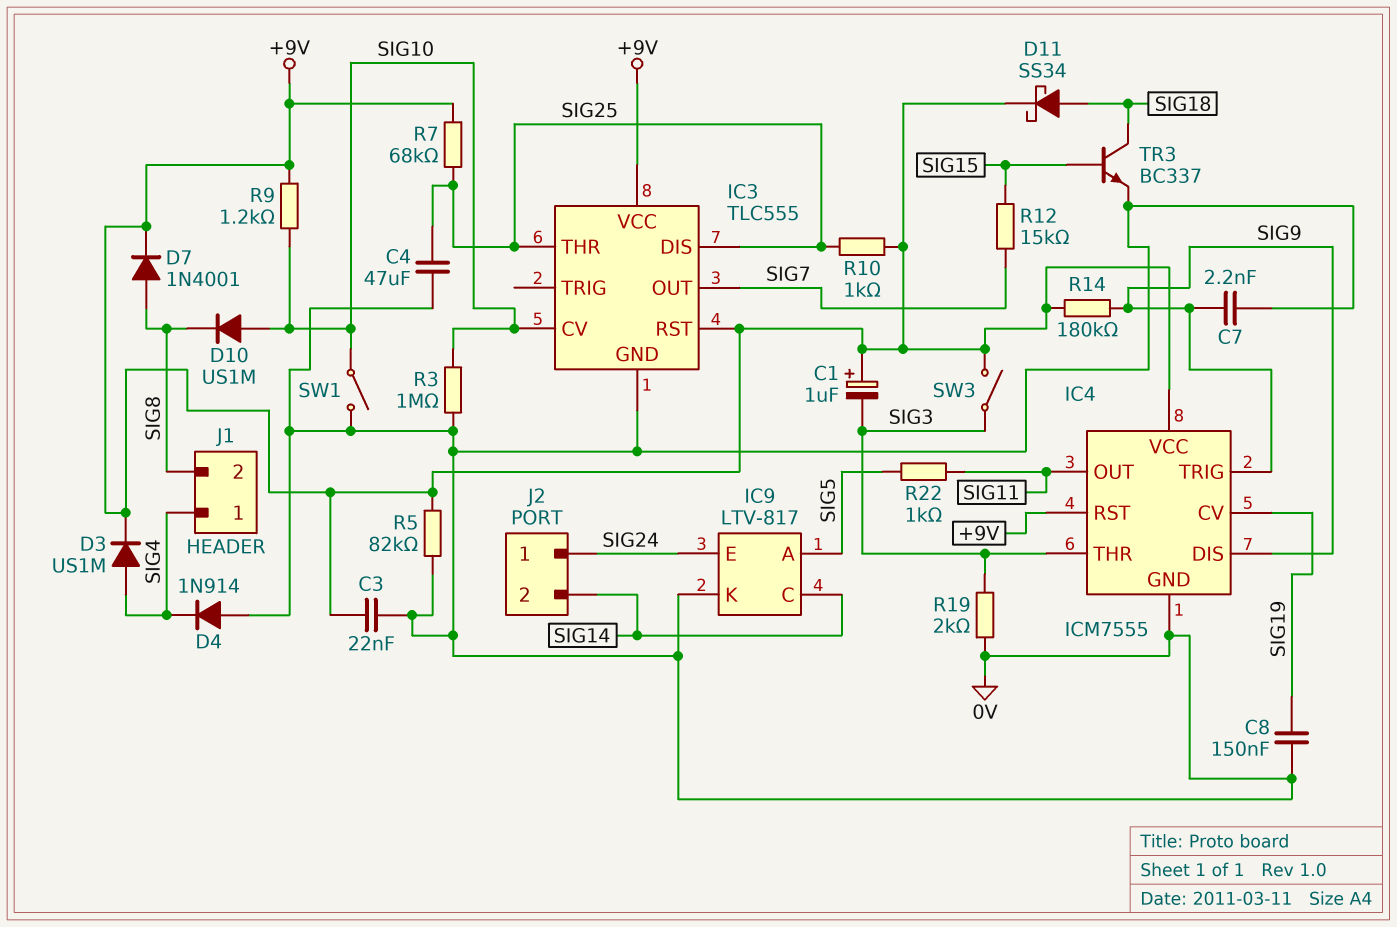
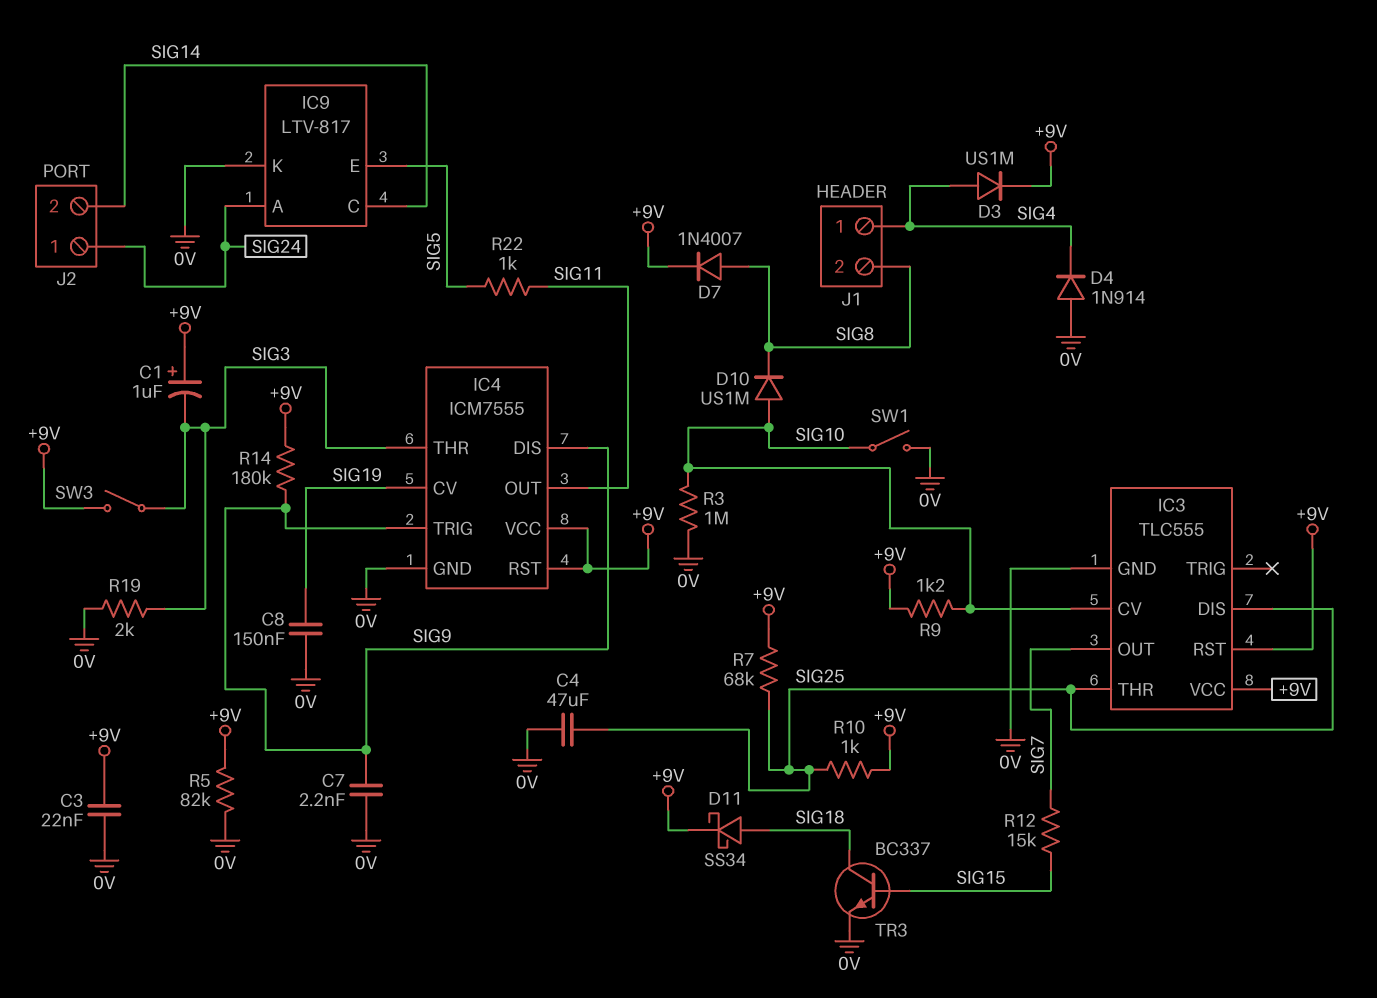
D7: diode 1N4001 (A SIG8, K +9V) -> diode 1N4007 (A SIG8, K +9V)
IC9 pin A: SIG5 -> SIG24
IC9 pin E: SIG24 -> SIG5

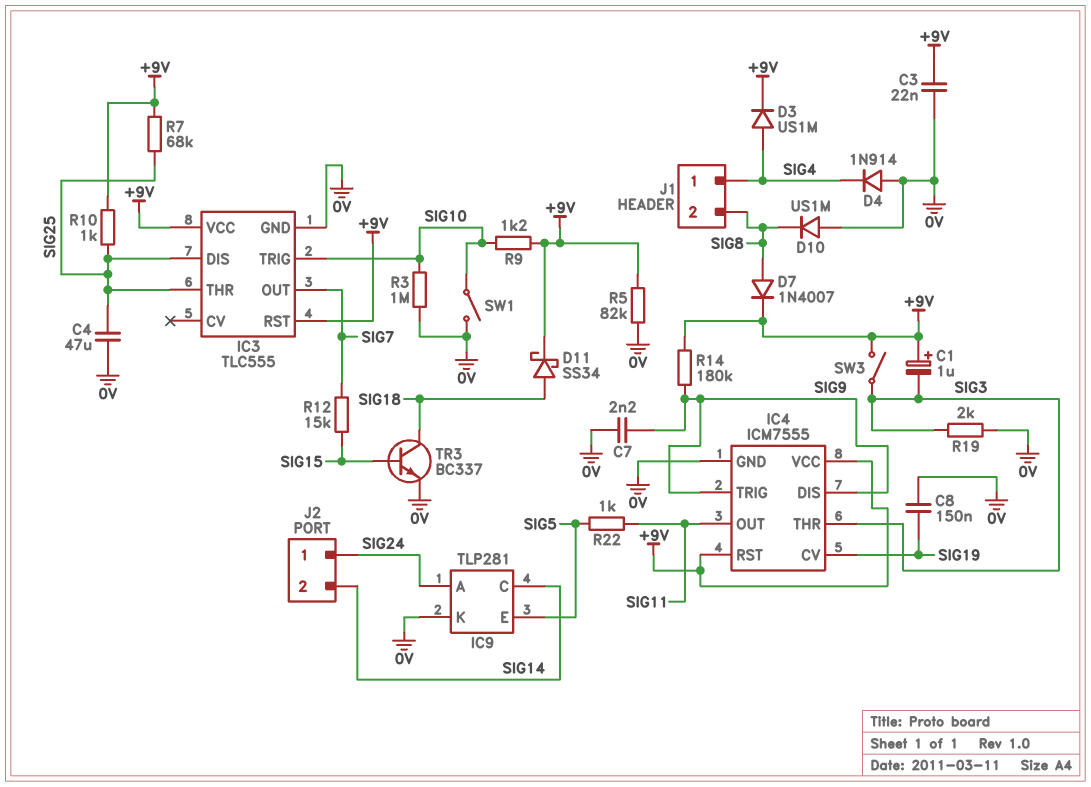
D10: diode US1M (A SIG10, K SIG8) -> diode US1M (A 0V, K SIG8)
IC3 pin CV: SIG10 -> none
IC3 pin TRIG: none -> SIG10
IC9: LTV-817 -> TLP281

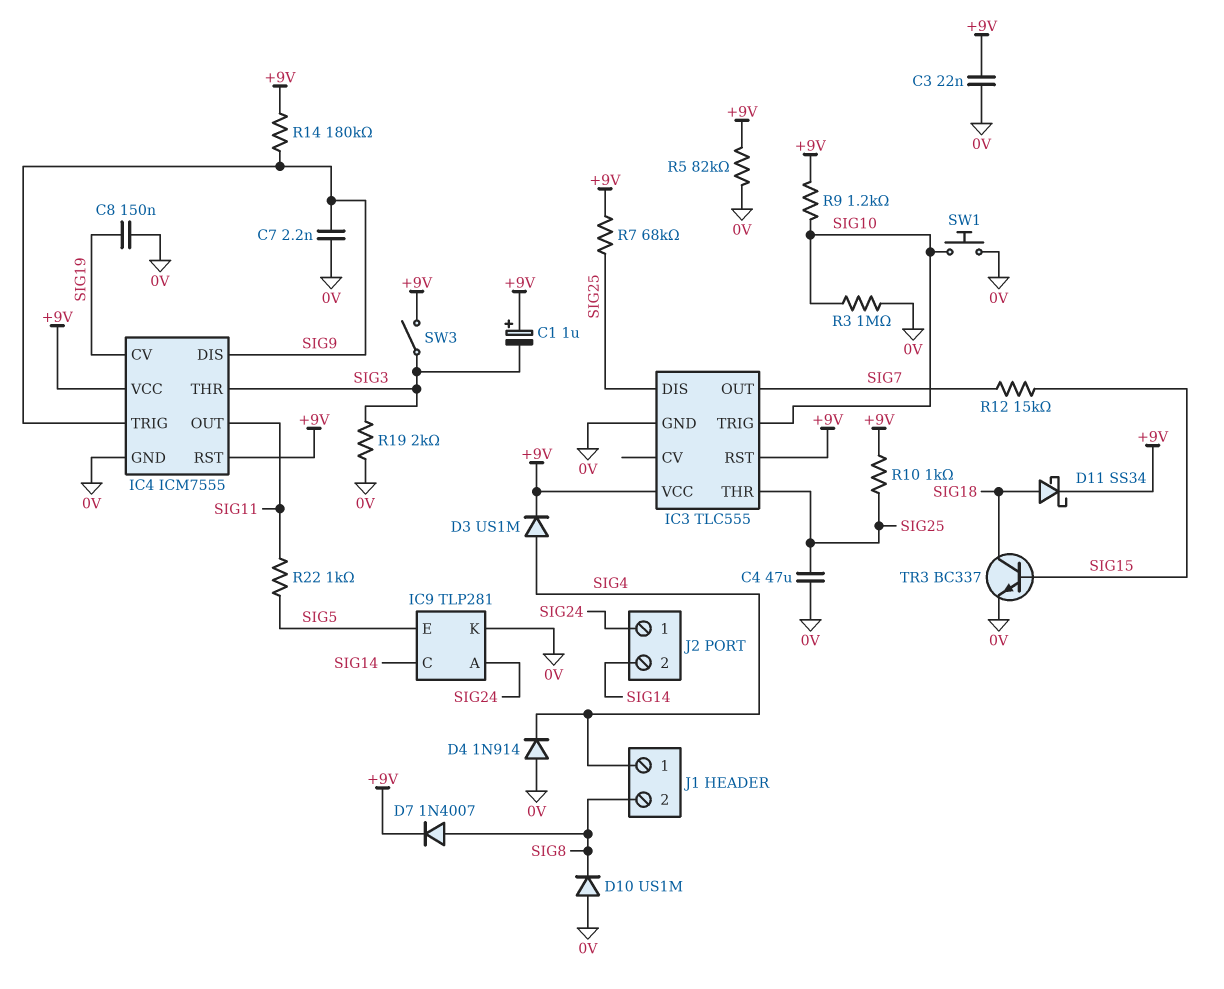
SW1: switch (0V, SIG10) -> button (0V, SIG10)

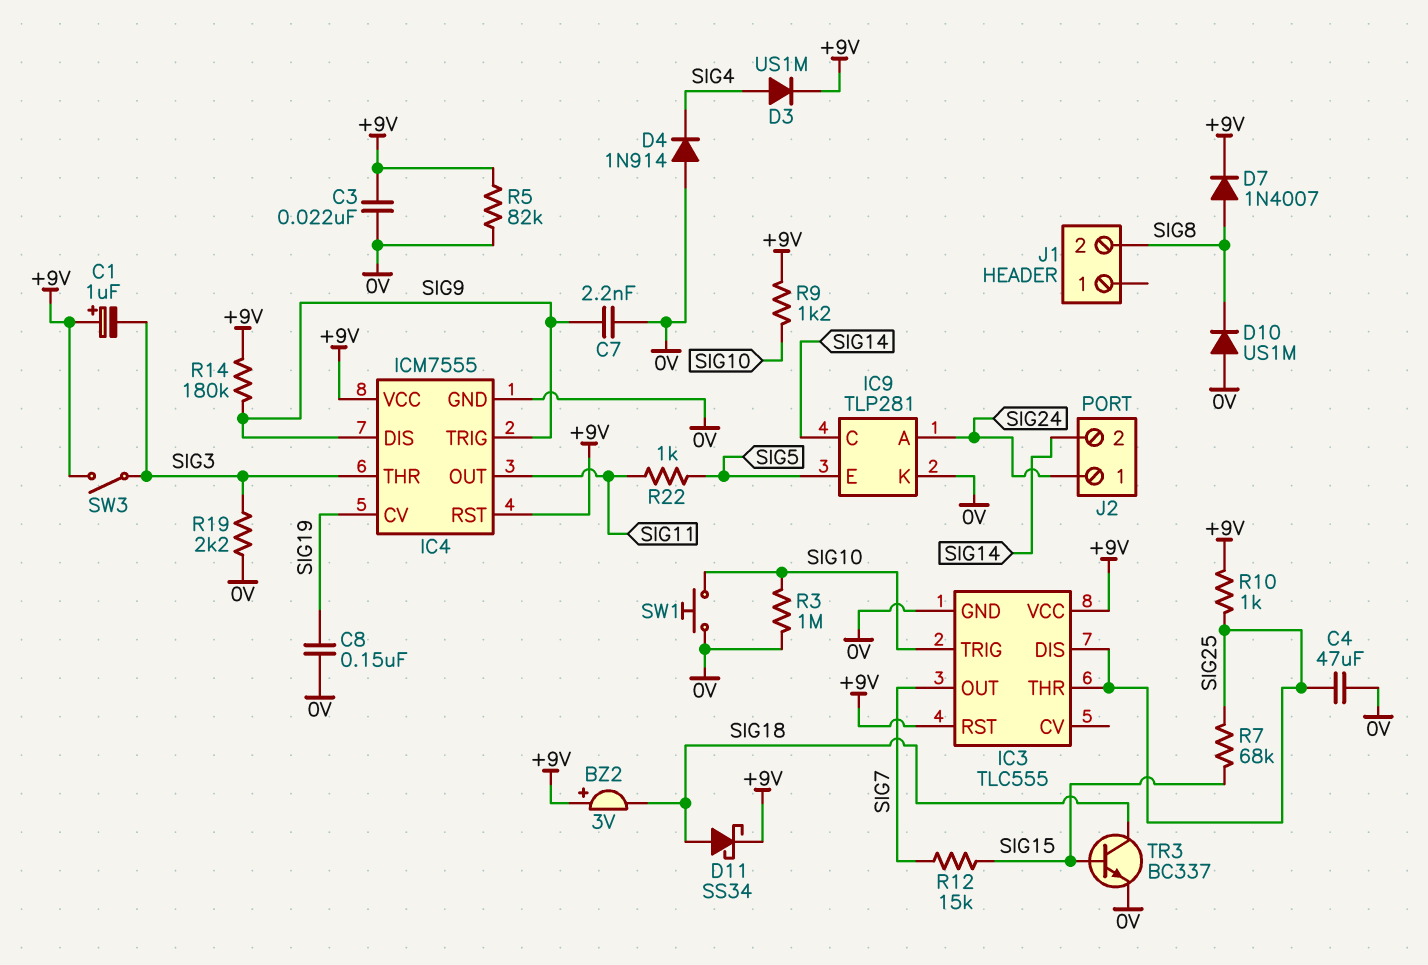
BZ2: none -> buzzer 3V (plus +9V, minus SIG18)
J1 pin 1: SIG4 -> none
R7: 68k (+9V, SIG25) -> 68k (SIG15, SIG25)
R19: 2k (0V, SIG3) -> 2.2k (0V, SIG3)

